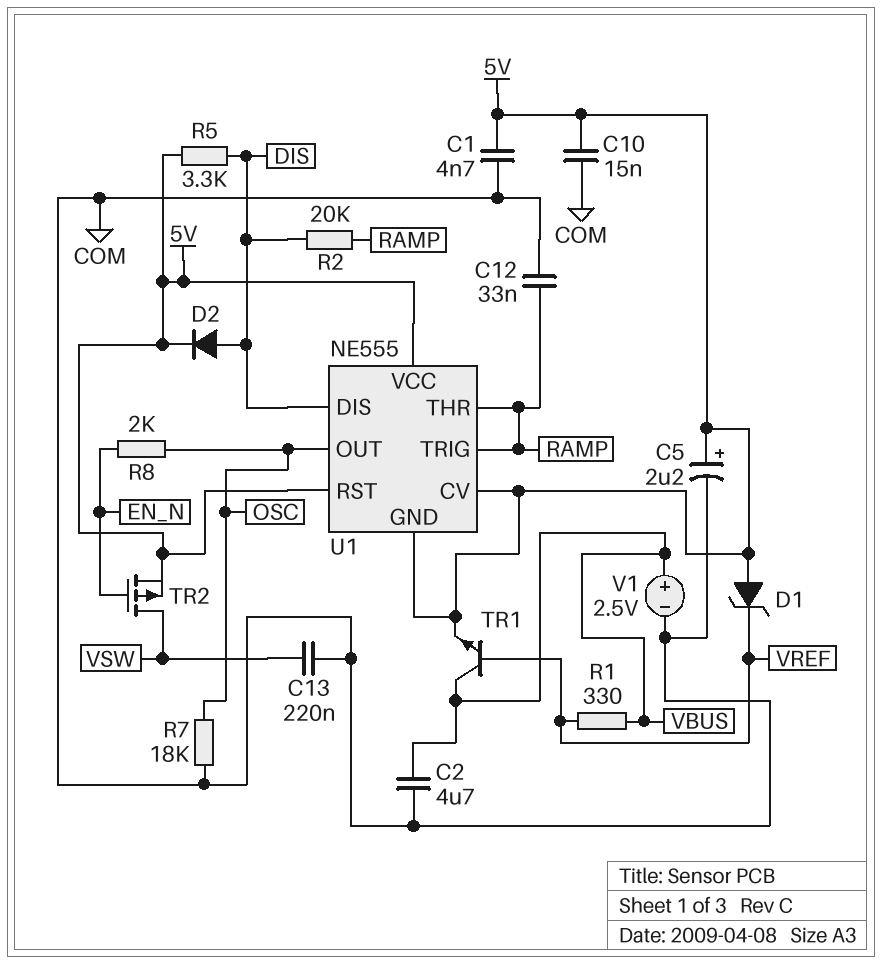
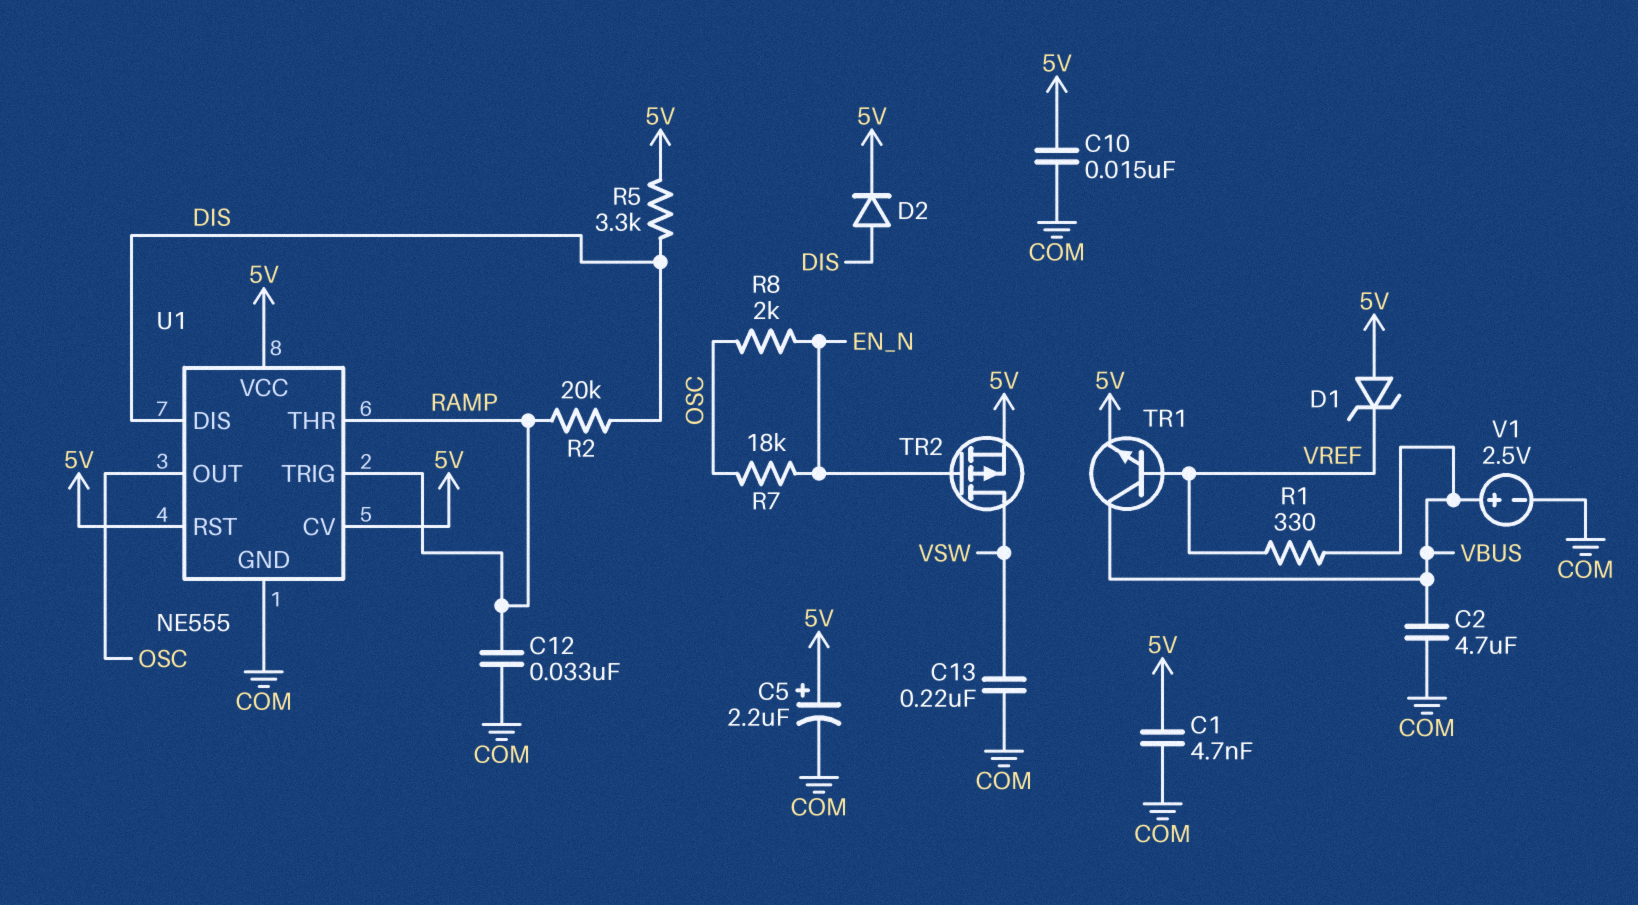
R7: 18k (COM, OSC) -> 18k (EN_N, OSC)
U1 pin GND: 5V -> COM

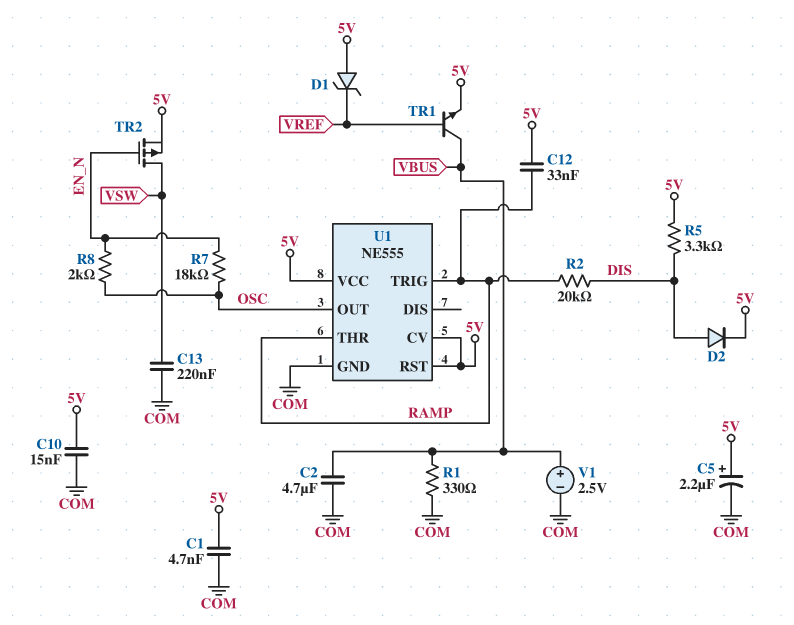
C12: 33nF (COM, RAMP) -> 33nF (5V, RAMP)
R1: 330 (VBUS, VREF) -> 330 (COM, VBUS)
U1 pin DIS: DIS -> none

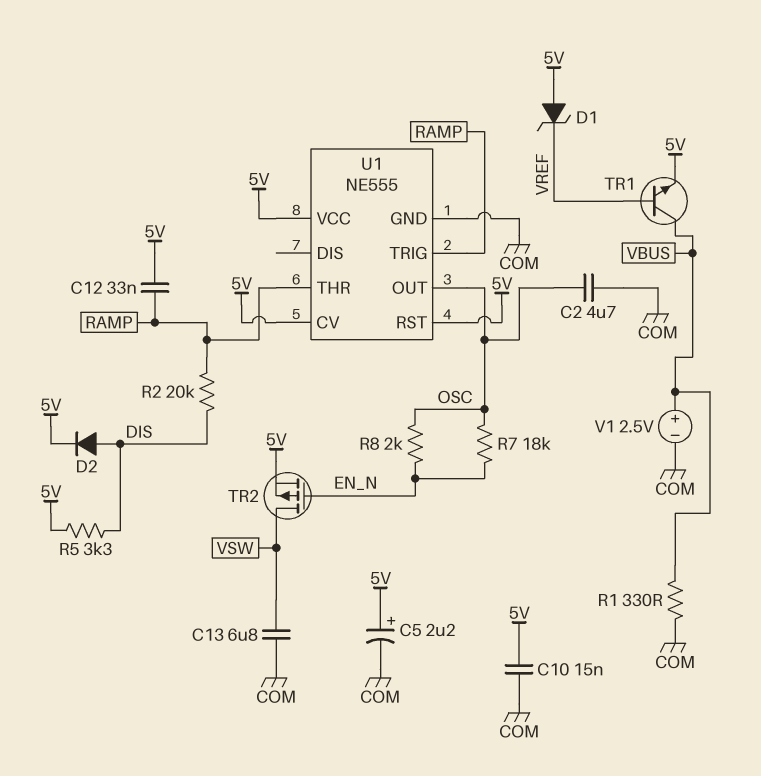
C1: 4.7nF (5V, COM) -> none
C2: 4.7uF (COM, VBUS) -> 4.7uF (COM, OSC)
C13: 220nF (COM, VSW) -> 6.8uF (COM, VSW)

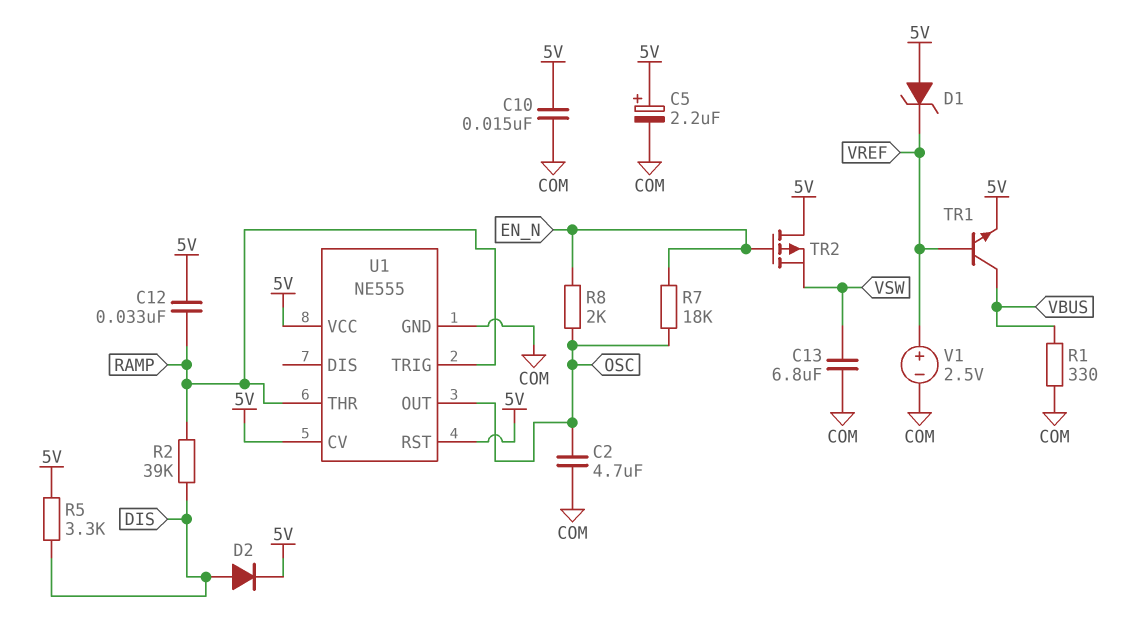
R2: 20k (DIS, RAMP) -> 39k (DIS, RAMP)
TR2: PMOS (G EN_N, D VSW, S 5V) -> PMOS (G EN_N, D 5V, S VSW)
V1: 2.5V (plus VBUS, minus COM) -> 2.5V (plus VREF, minus COM)

